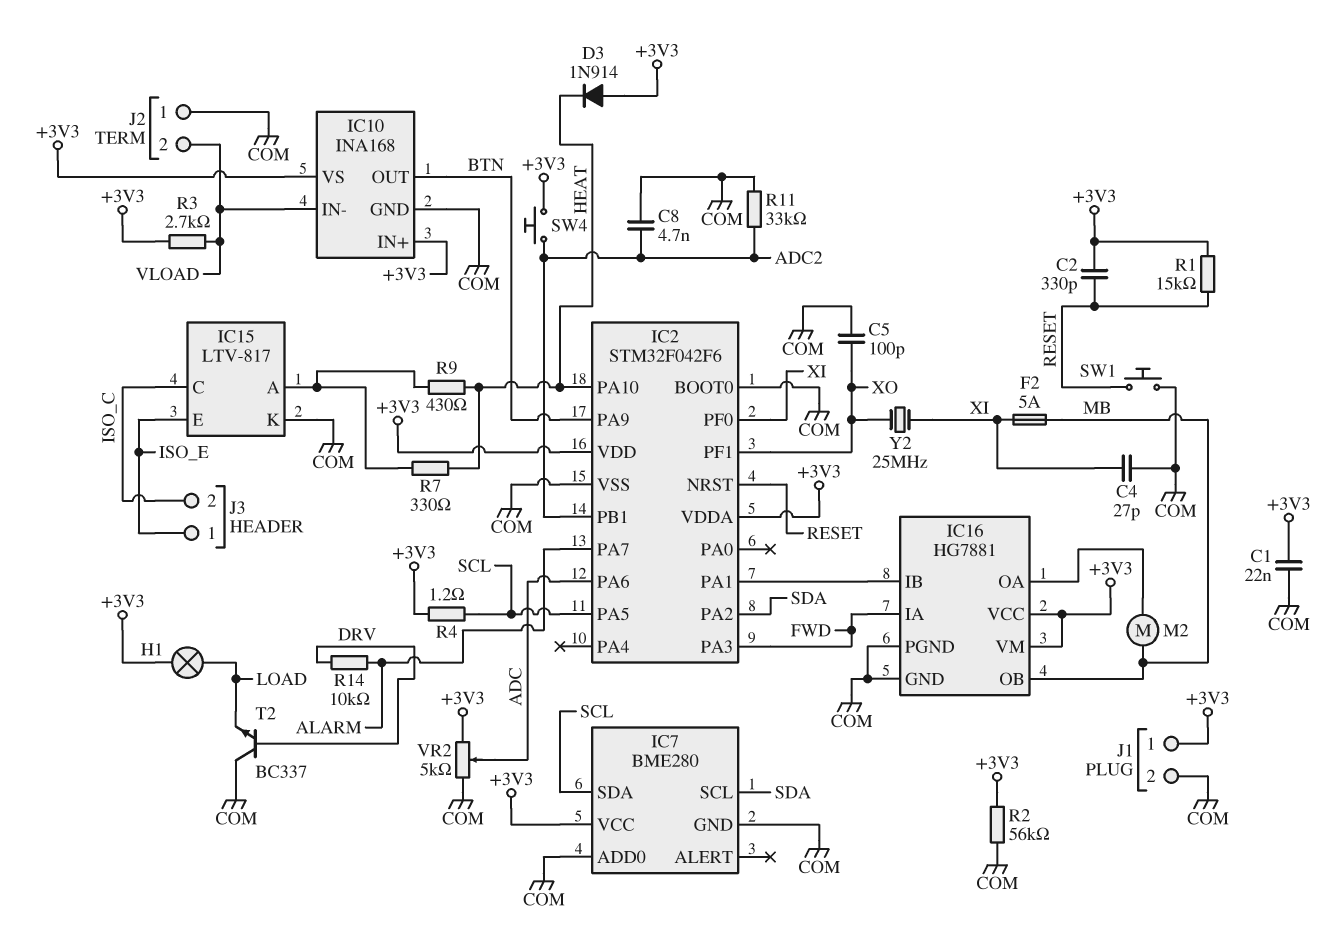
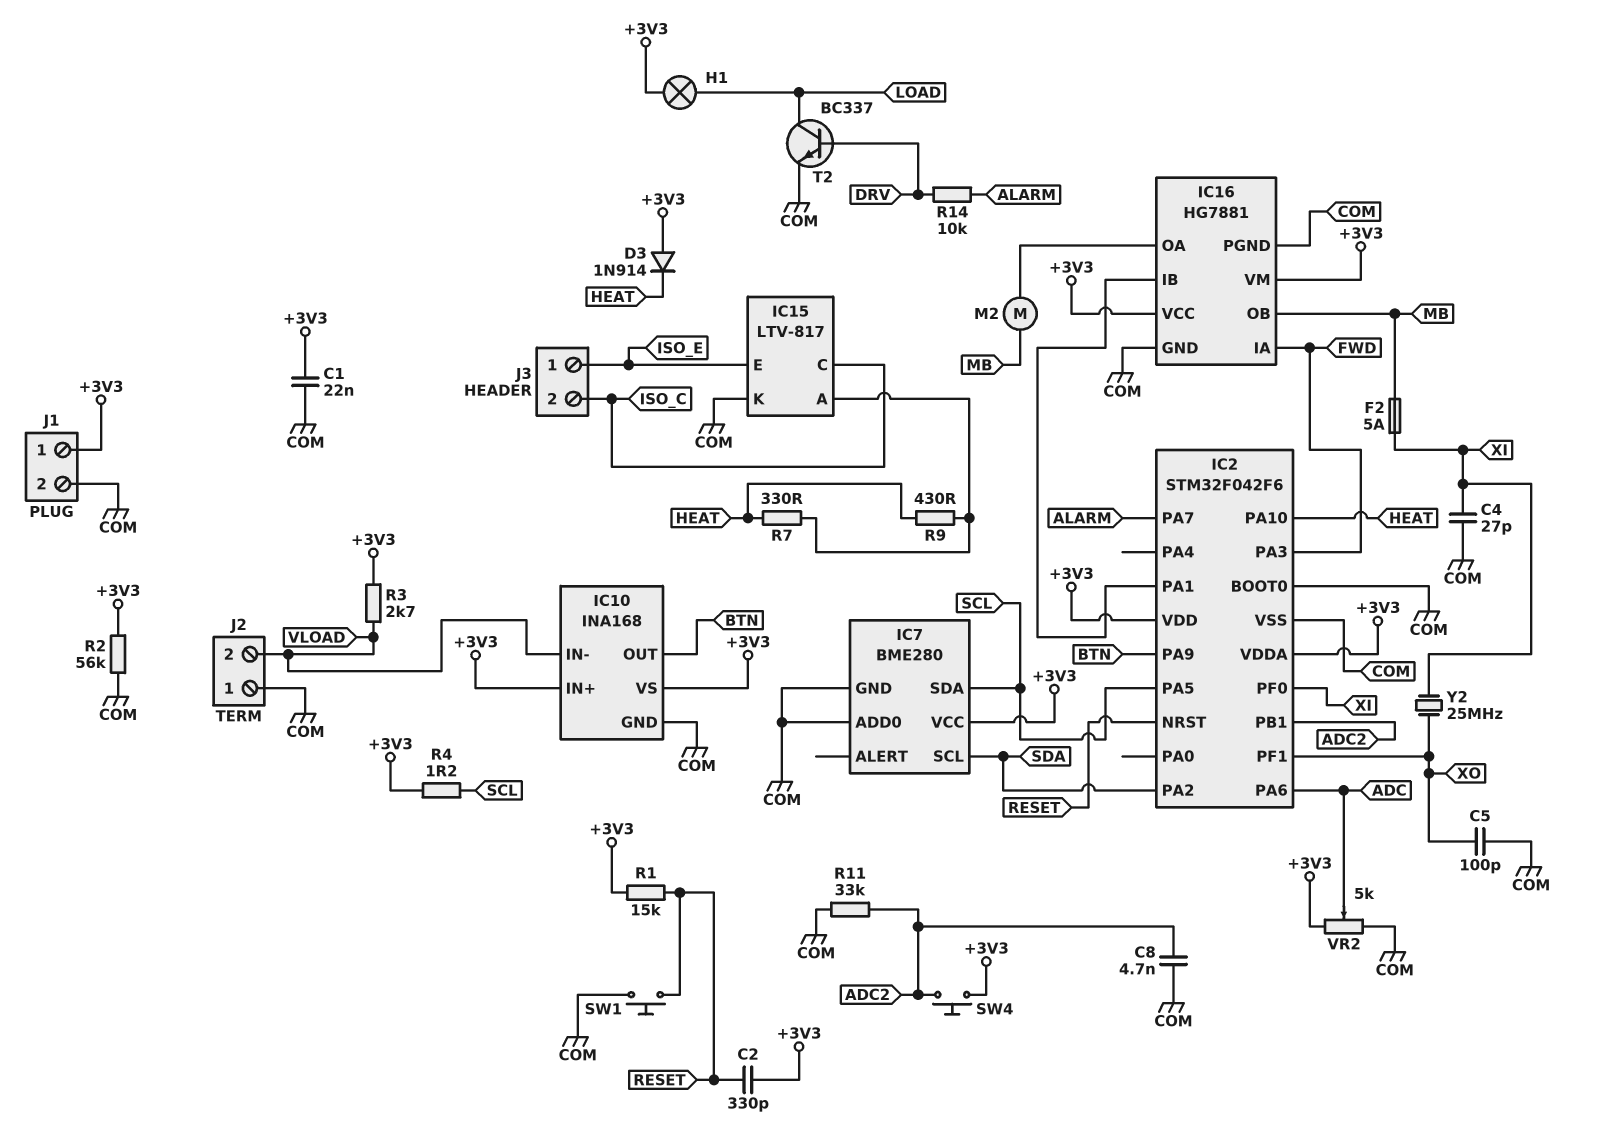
T2: NPN BC337 (B DRV, C COM, E LOAD) -> NPN BC337 (B DRV, C LOAD, E COM)

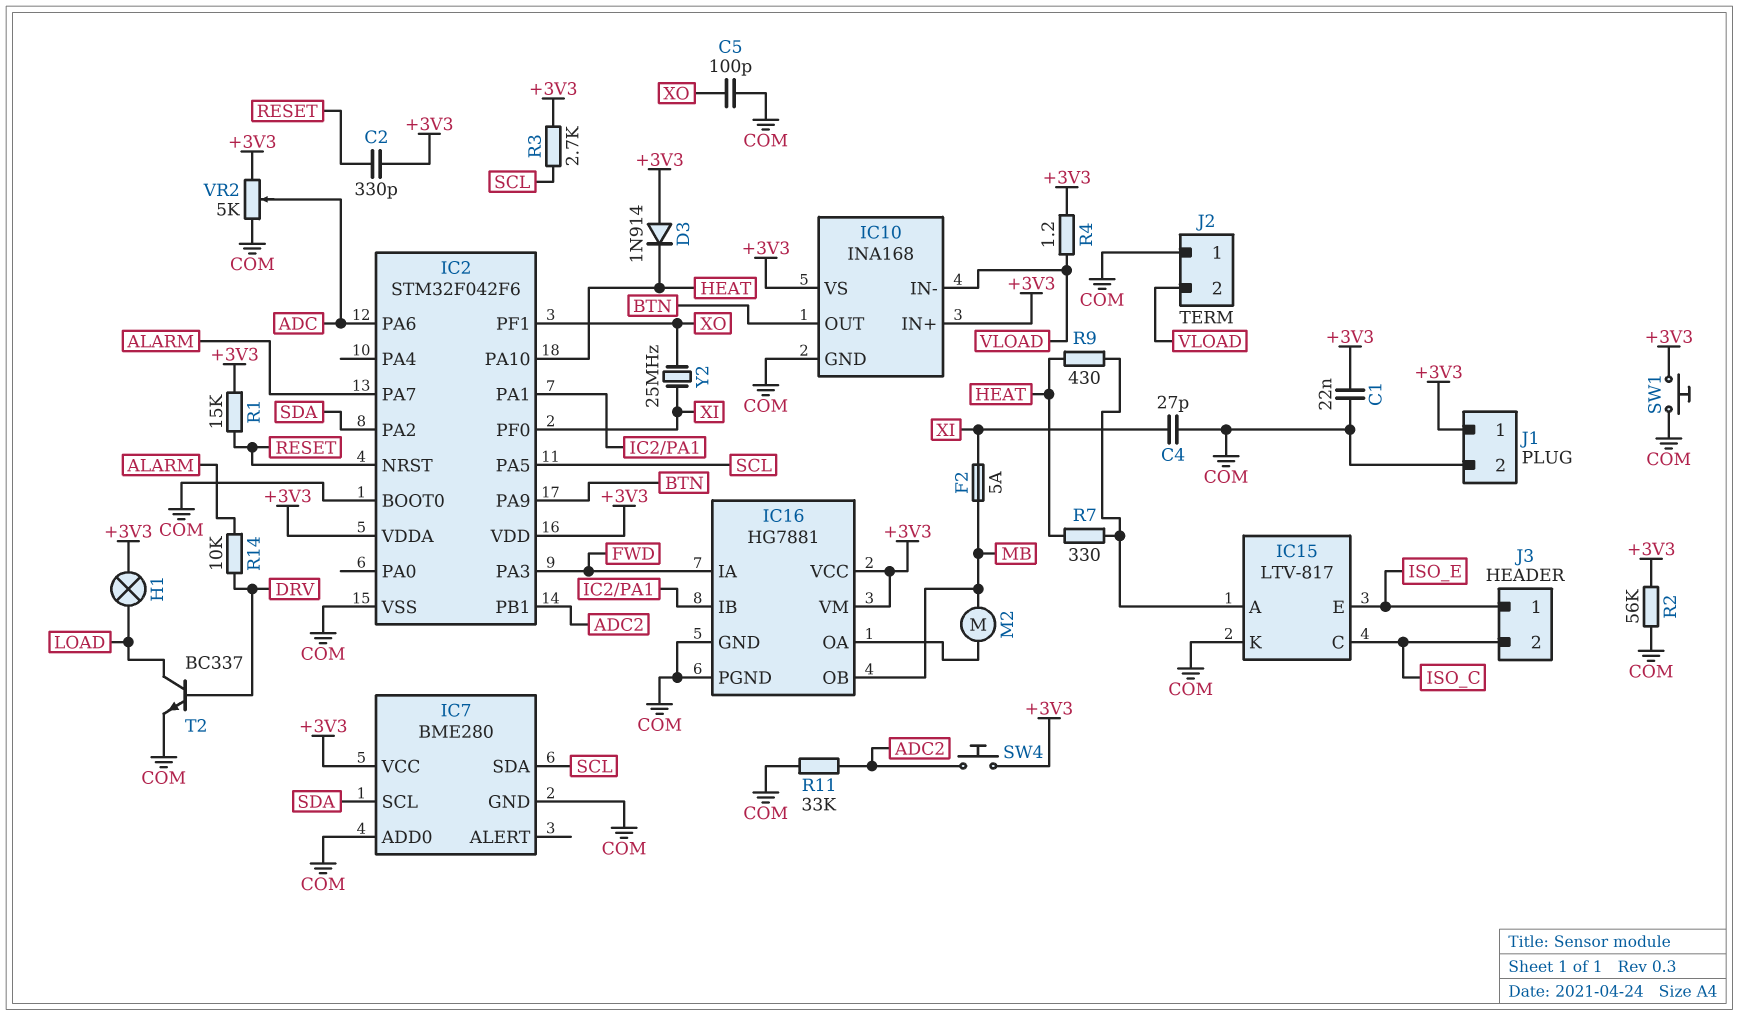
C8: 4.7nF (ADC2, COM) -> none
R3: 2.7k (+3V3, VLOAD) -> 2.7k (+3V3, SCL)
R4: 1.2 (+3V3, SCL) -> 1.2 (+3V3, VLOAD)
SW1: button (COM, RESET) -> button (+3V3, COM)

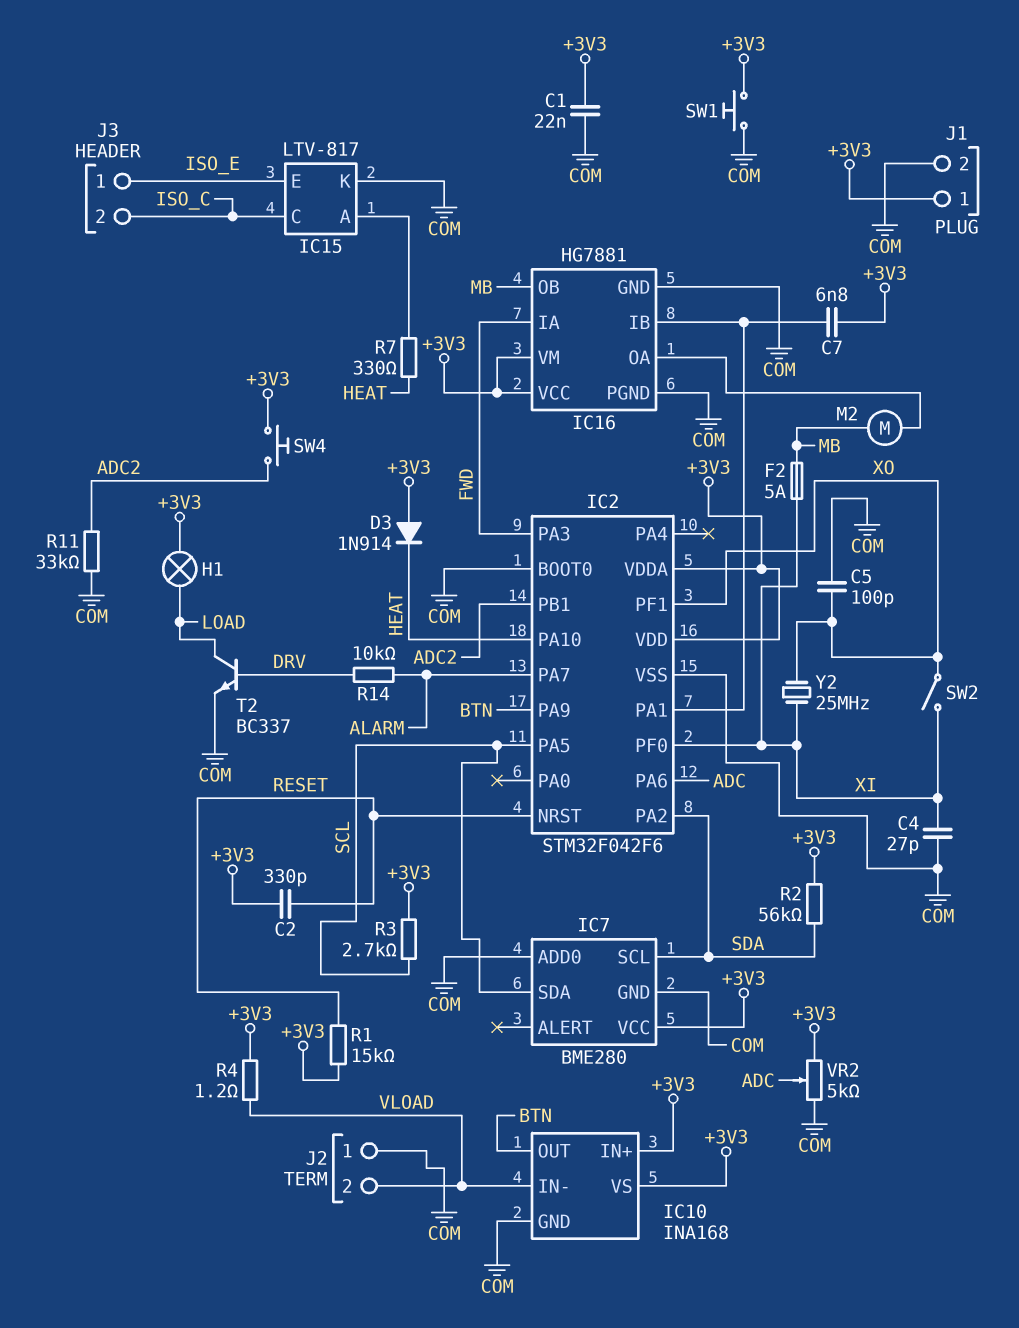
C7: none -> 6.8nF (+3V3, IC2/PA1)
R2: 56k (+3V3, COM) -> 56k (+3V3, SDA)
R9: 430 (HEAT, IC15/A) -> none
SW2: none -> switch (XI, XO)

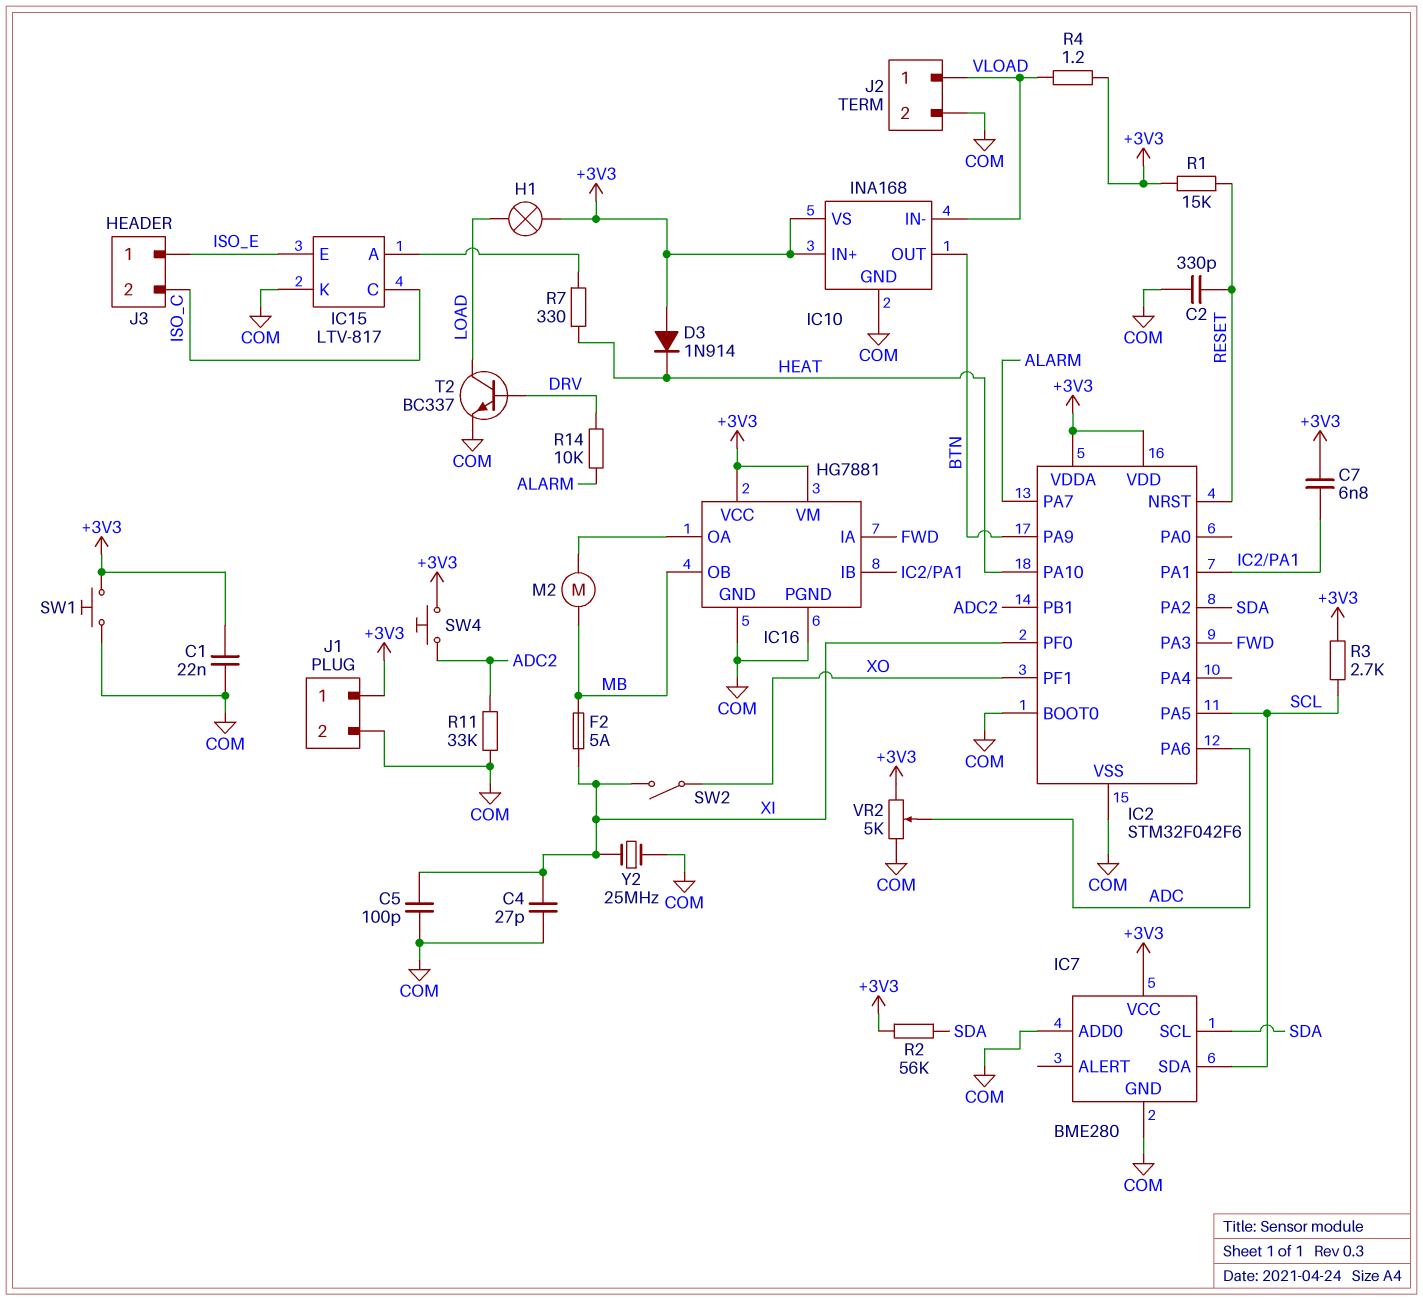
C2: 330pF (+3V3, RESET) -> 330pF (COM, RESET)
C5: 100pF (COM, XO) -> 100pF (COM, XI)
J2 pin 1: COM -> VLOAD
J2 pin 2: VLOAD -> COM
Y2: 25MHz (XI, XO) -> 25MHz (COM, XI)

